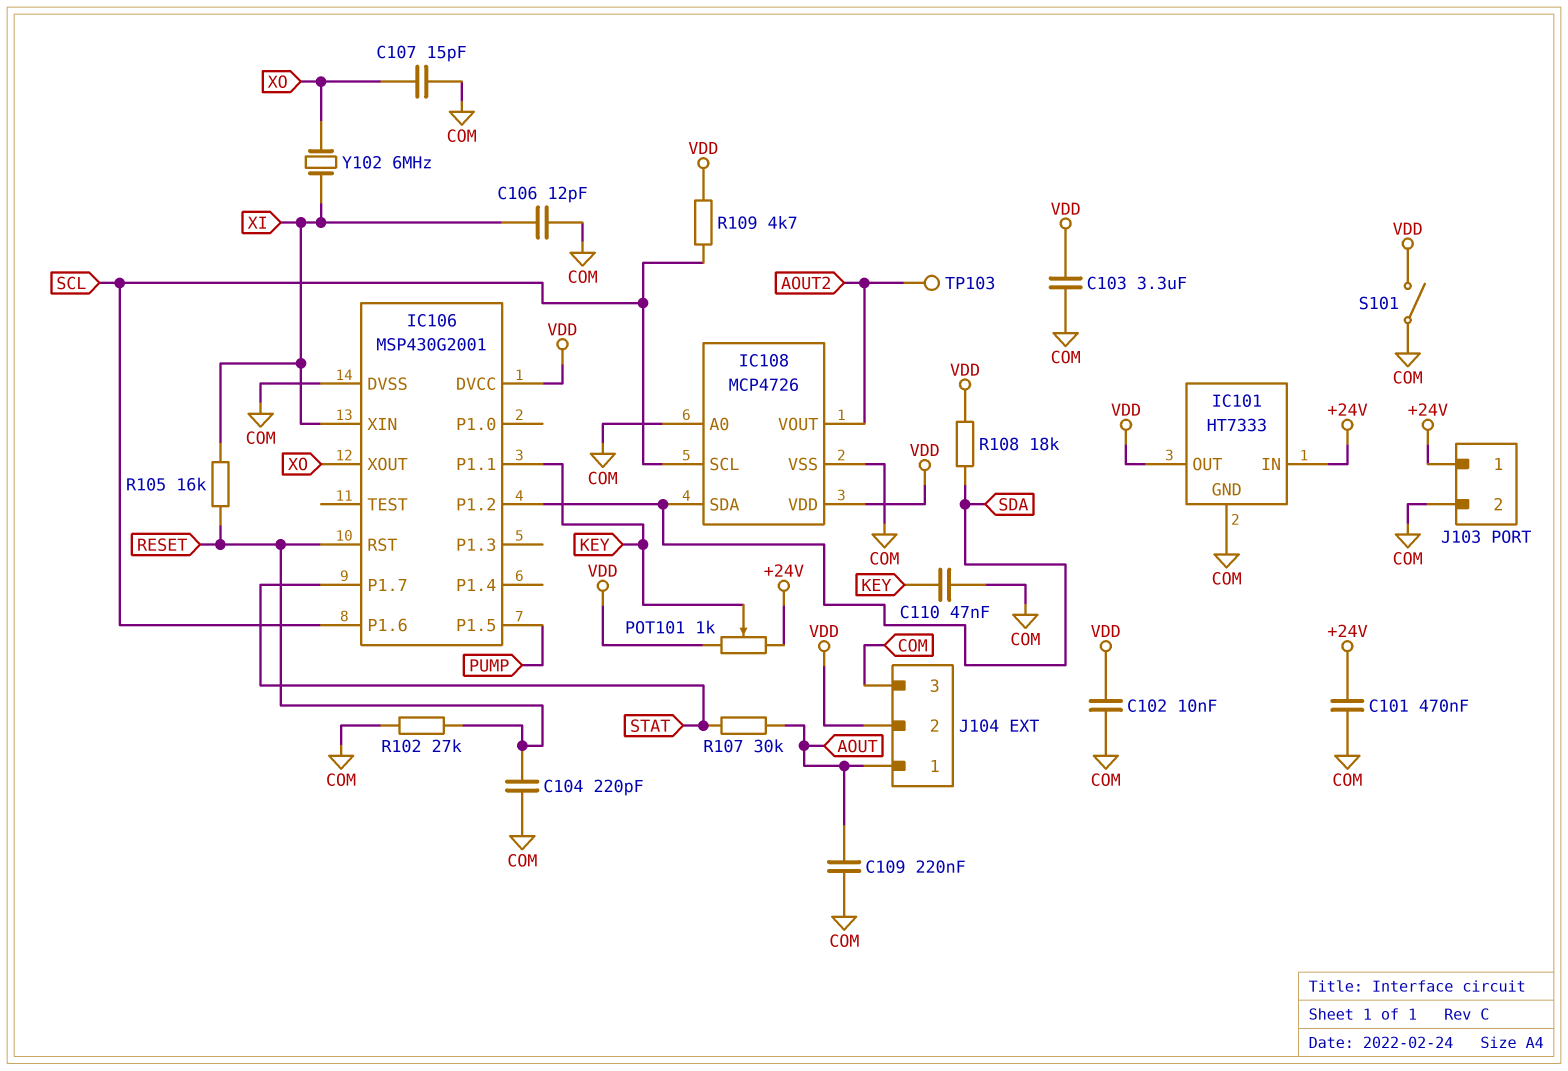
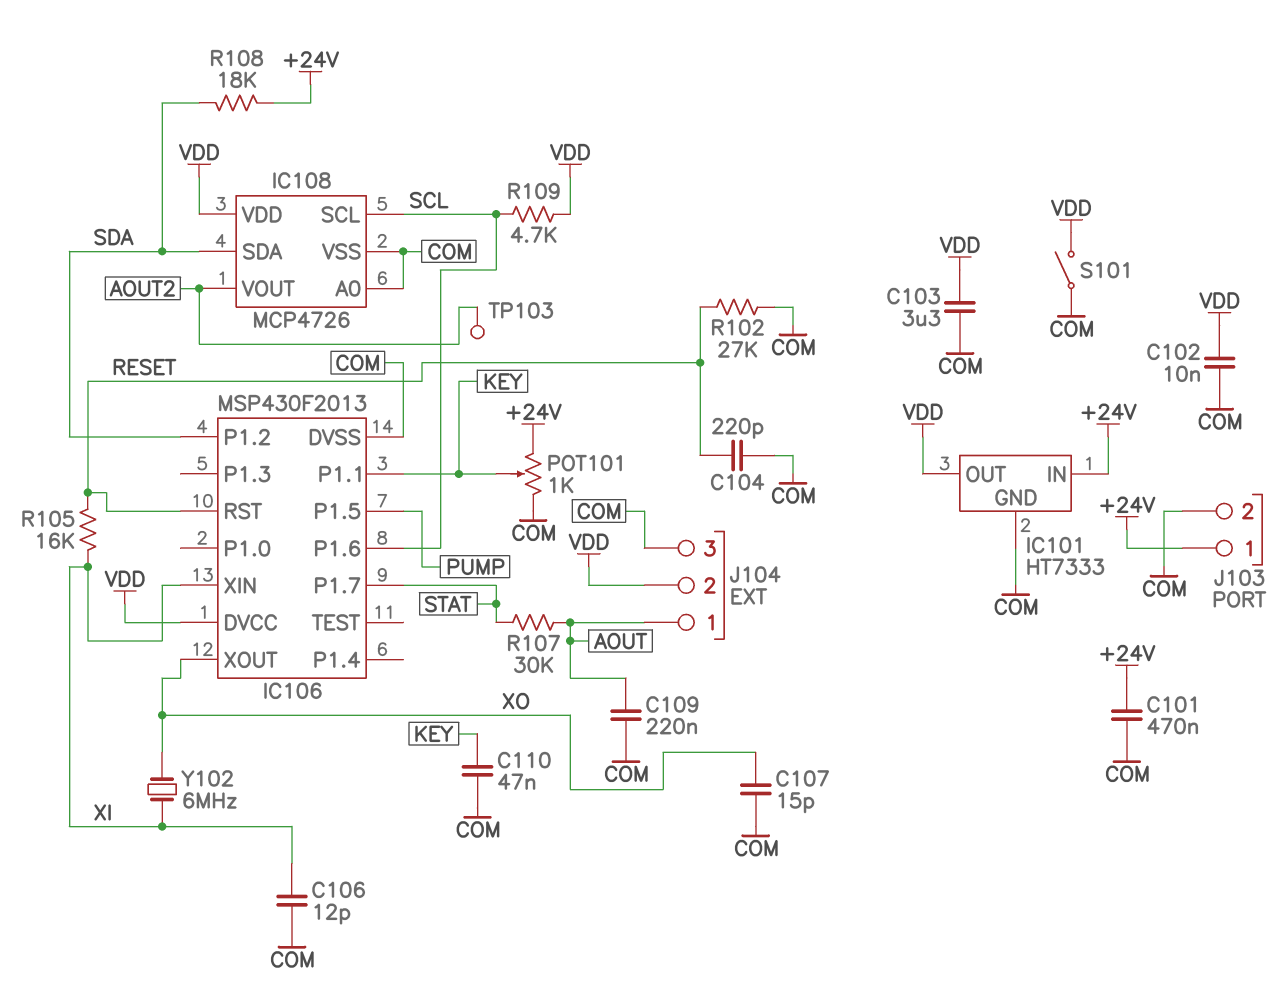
IC106: MSP430G2001 -> MSP430F2013
POT101: 1k (+24V, VDD, wiper KEY) -> 1k (+24V, COM, wiper KEY)
R108: 18k (SDA, VDD) -> 18k (+24V, SDA)

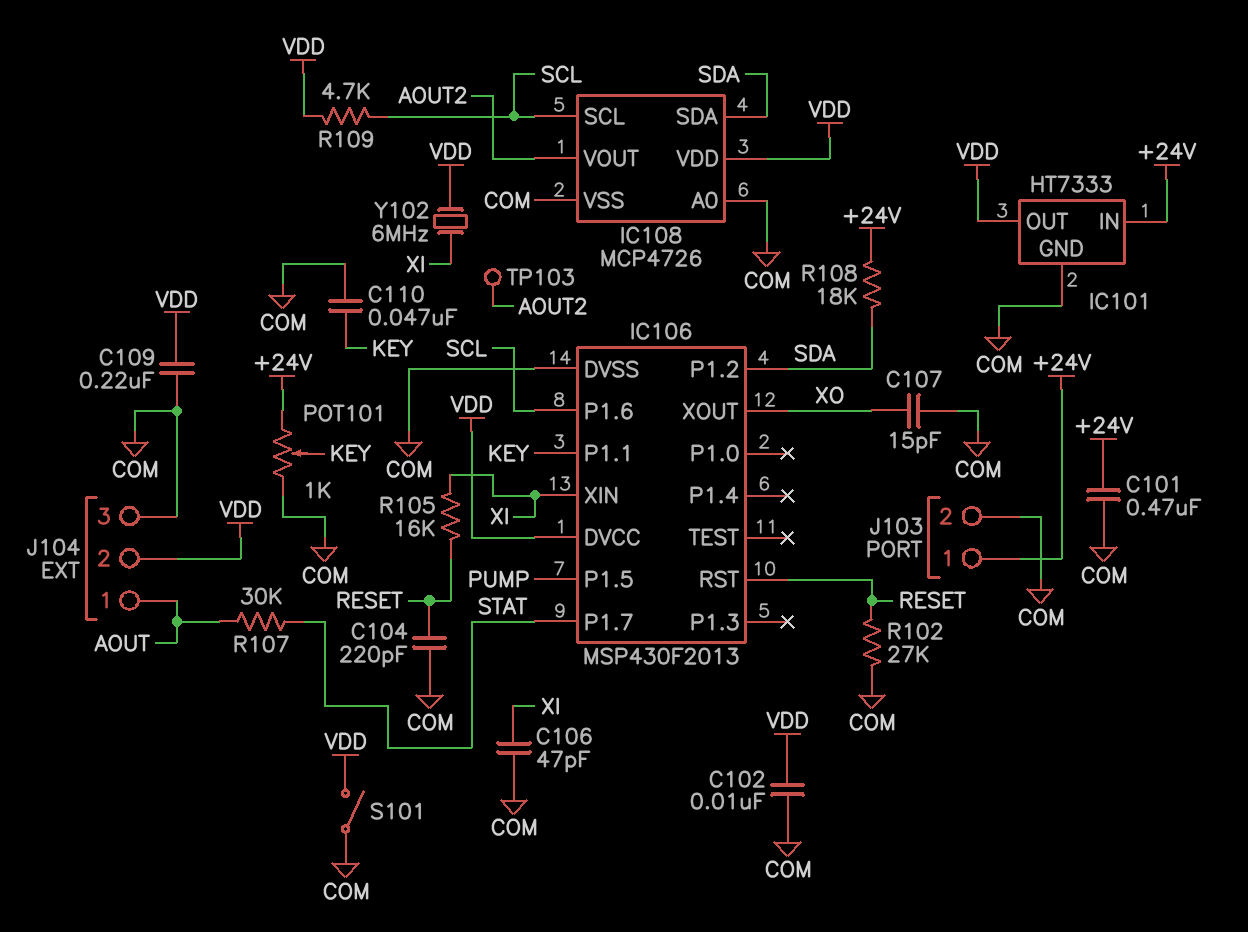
C103: 3.3uF (COM, VDD) -> none
C106: 12pF (COM, XI) -> 47pF (COM, XI)
C109: 220nF (AOUT, COM) -> 220nF (COM, VDD)
Y102: 6MHz (XI, XO) -> 6MHz (VDD, XI)

